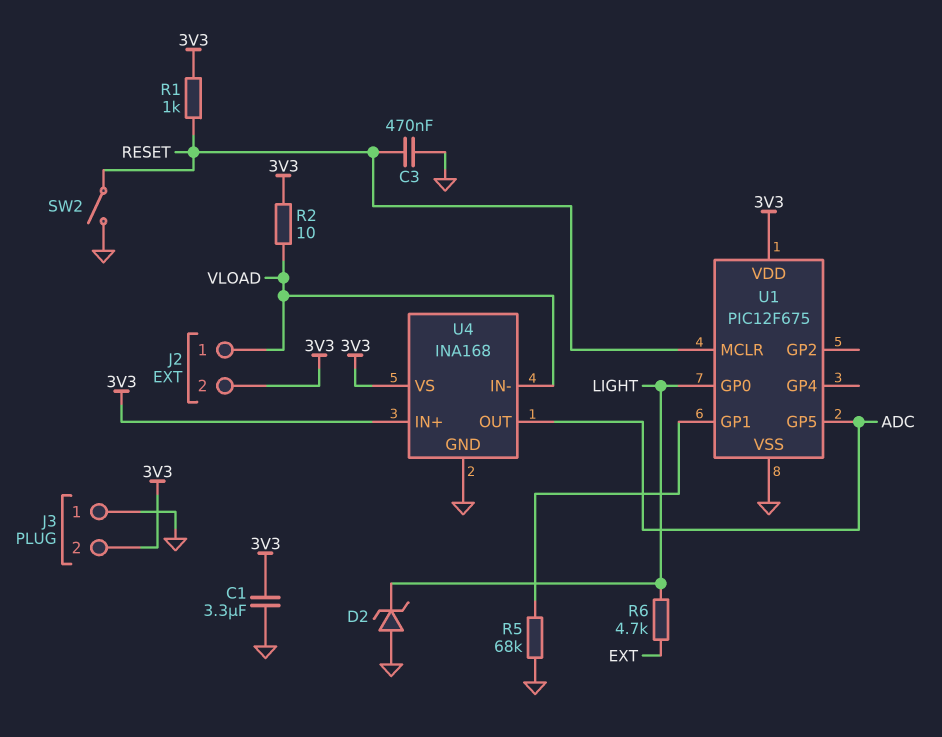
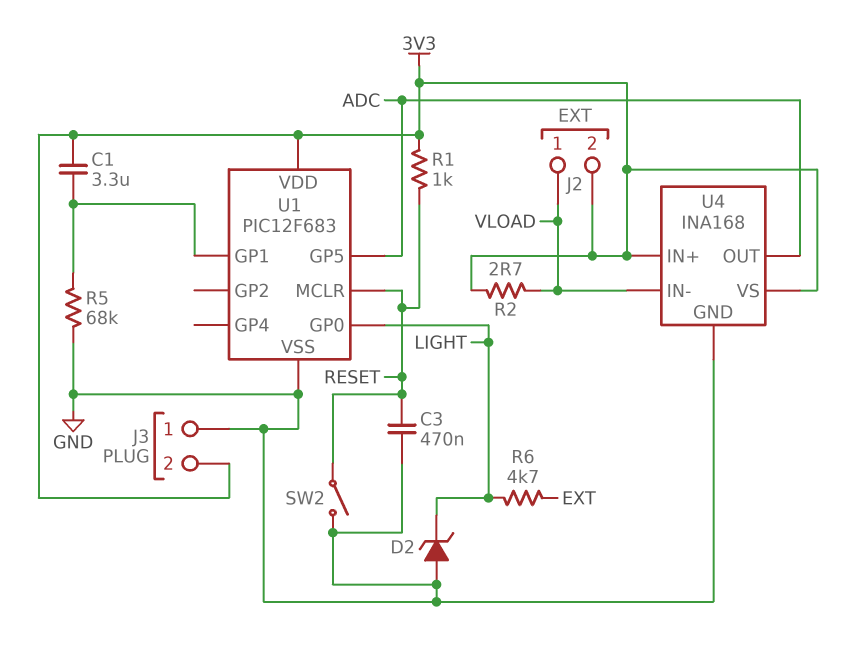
C1: 3.3uF (3V3, GND) -> 3.3uF (3V3, U1/GP1)
R2: 10 (3V3, VLOAD) -> 2.7 (3V3, VLOAD)
U1: PIC12F675 -> PIC12F683

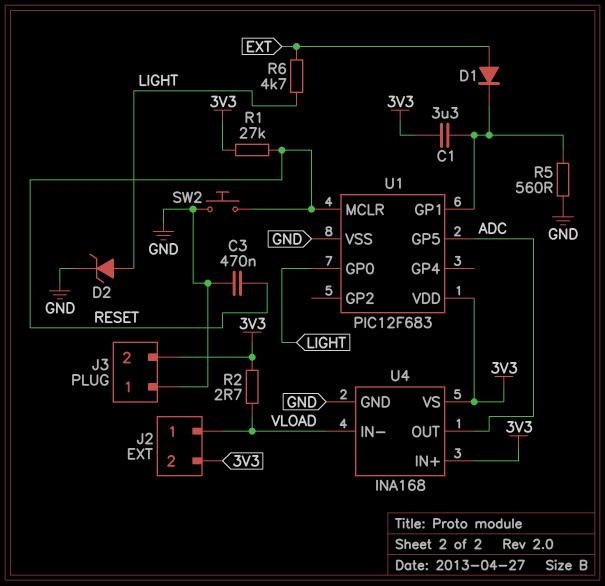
D1: none -> diode (A EXT, K U1/GP1)
D2: zener (A GND, K LIGHT) -> zener (A LIGHT, K GND)
R1: 1k (3V3, RESET) -> 27k (3V3, RESET)
R5: 68k (GND, U1/GP1) -> 560 (GND, U1/GP1)
SW2: switch (GND, RESET) -> button (GND, RESET)

